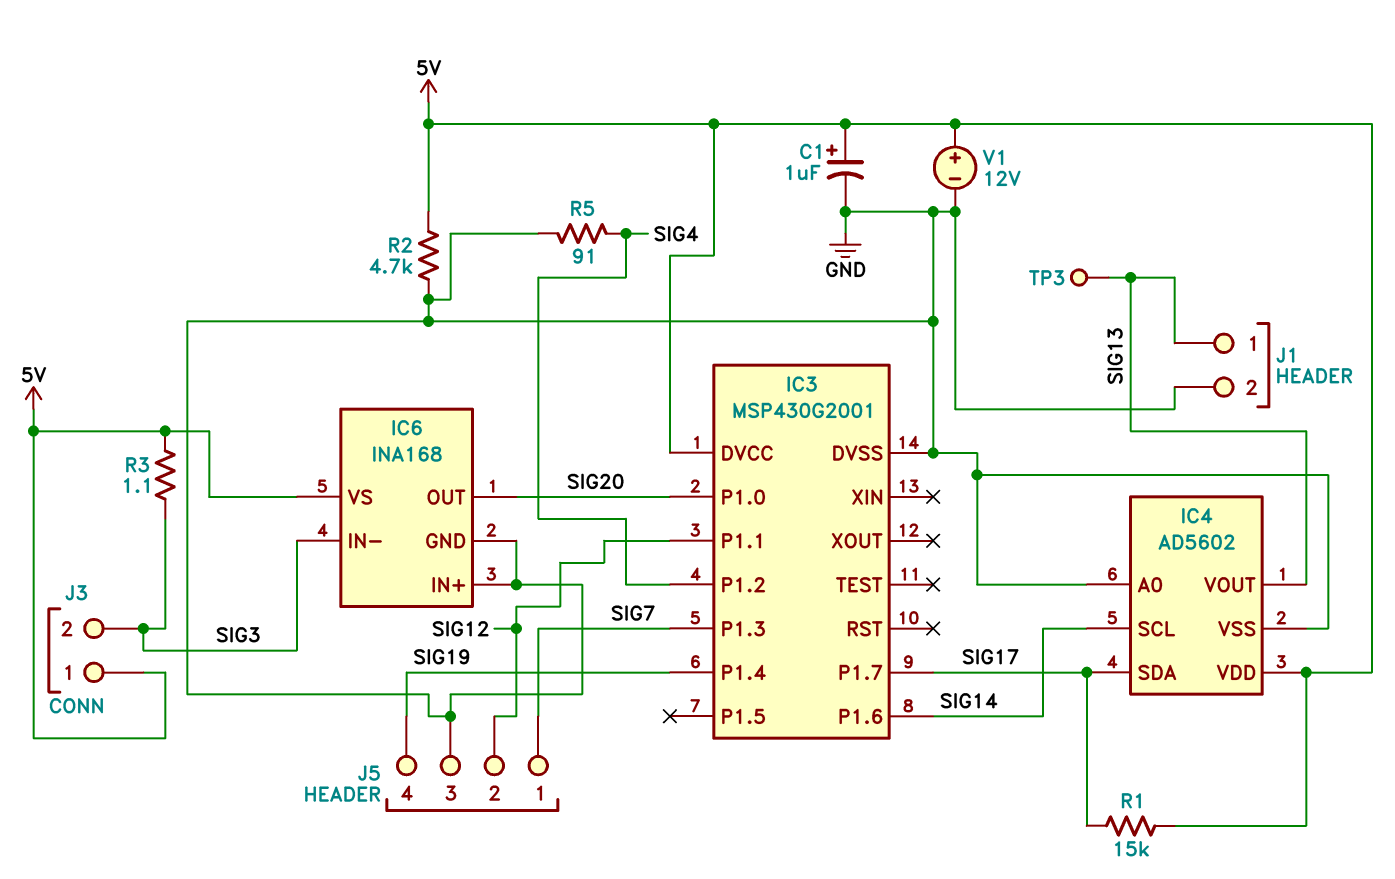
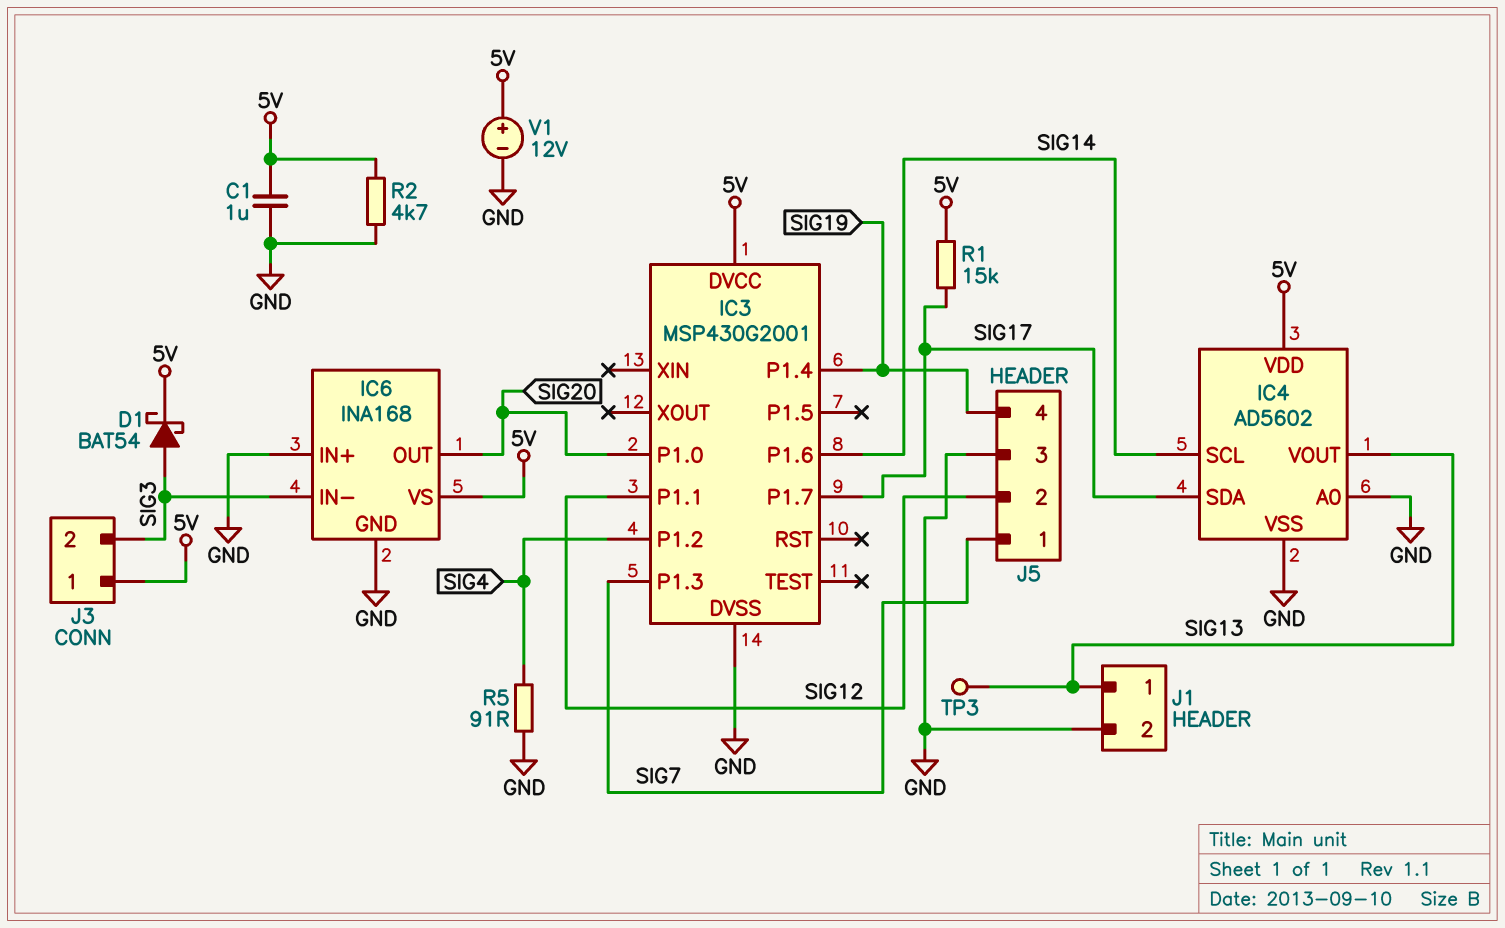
C1: 1uF (plus 5V, minus GND) -> 1uF (5V, GND)
D1: none -> schottky BAT54 (A SIG3, K 5V)
R3: 1.1 (5V, SIG3) -> none

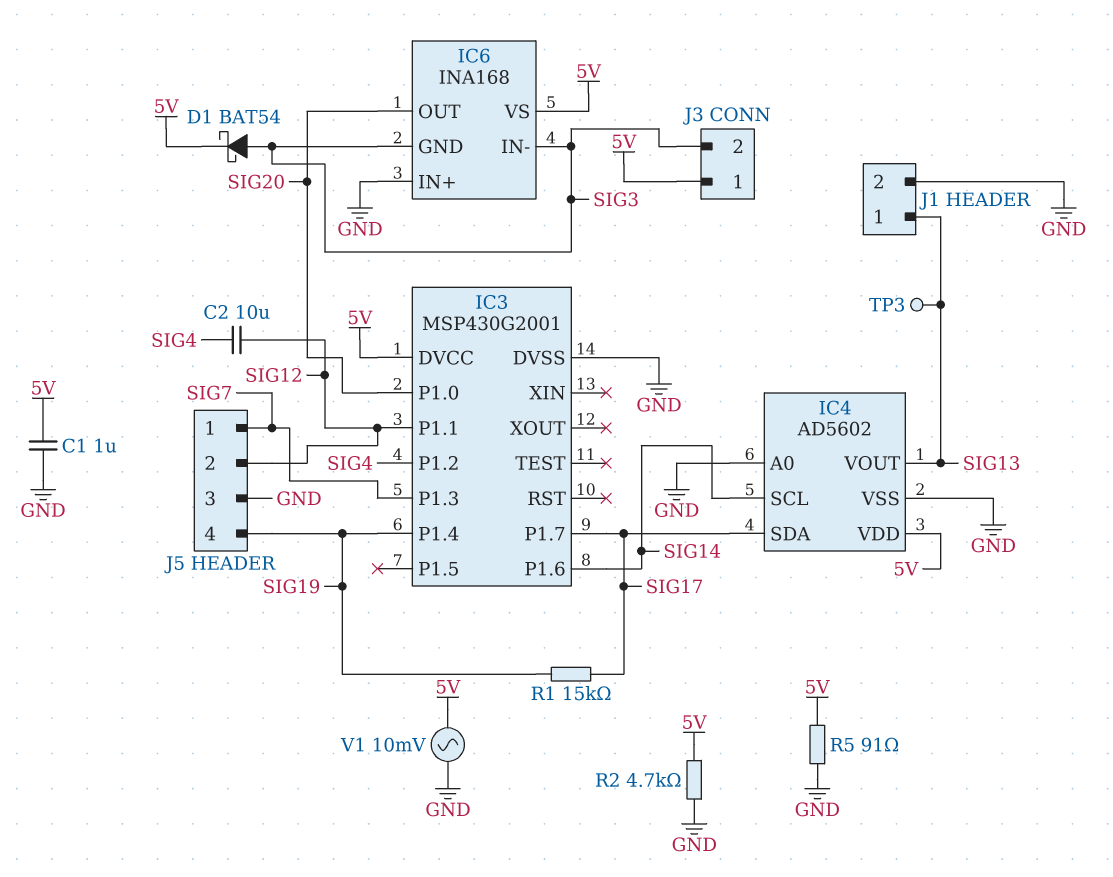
C2: none -> 10uF (SIG4, SIG12)
IC6 pin GND: GND -> SIG3
R1: 15k (5V, SIG17) -> 15k (SIG17, SIG19)
R5: 91 (GND, SIG4) -> 91 (5V, GND)
V1: 12V (plus 5V, minus GND) -> AC 10mV (5V, GND)

